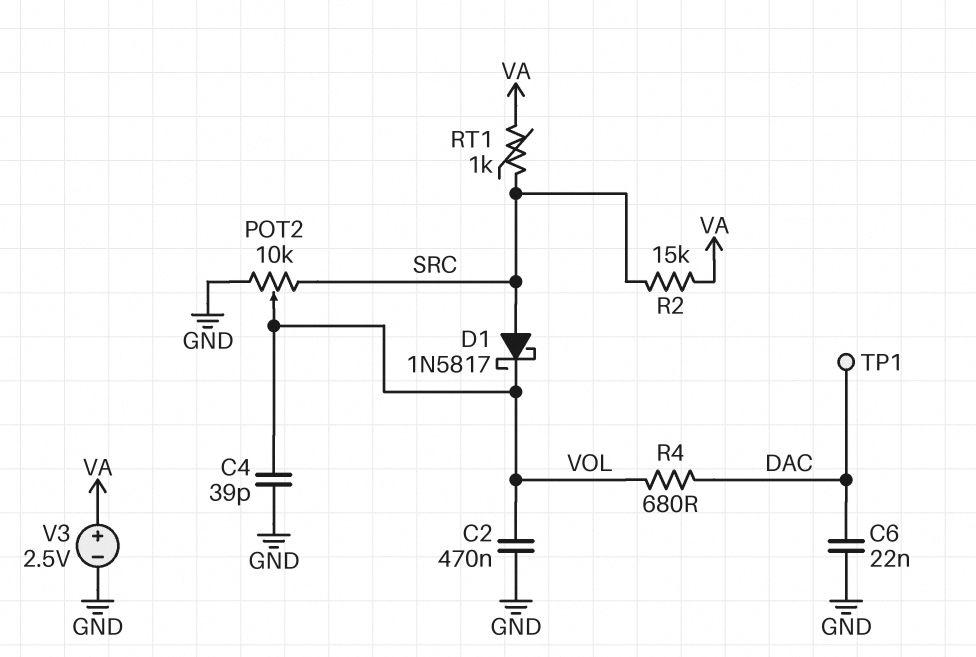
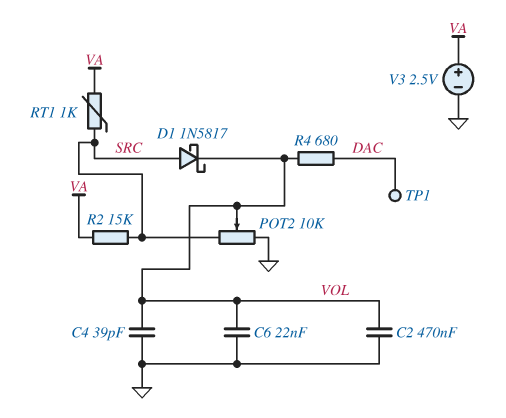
C6: 22nF (DAC, GND) -> 22nF (GND, VOL)

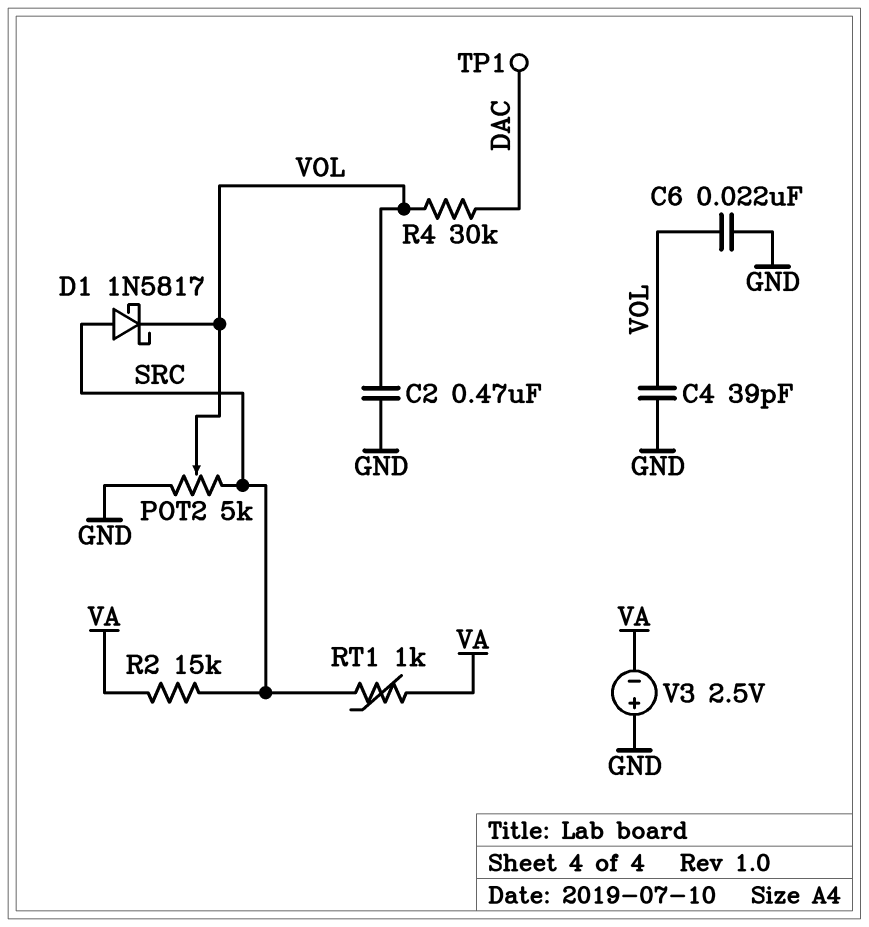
POT2: 10k (GND, SRC, wiper VOL) -> 5k (GND, SRC, wiper VOL)
R4: 680 (DAC, VOL) -> 30k (DAC, VOL)
V3: 2.5V (plus VA, minus GND) -> 2.5V (plus GND, minus VA)

